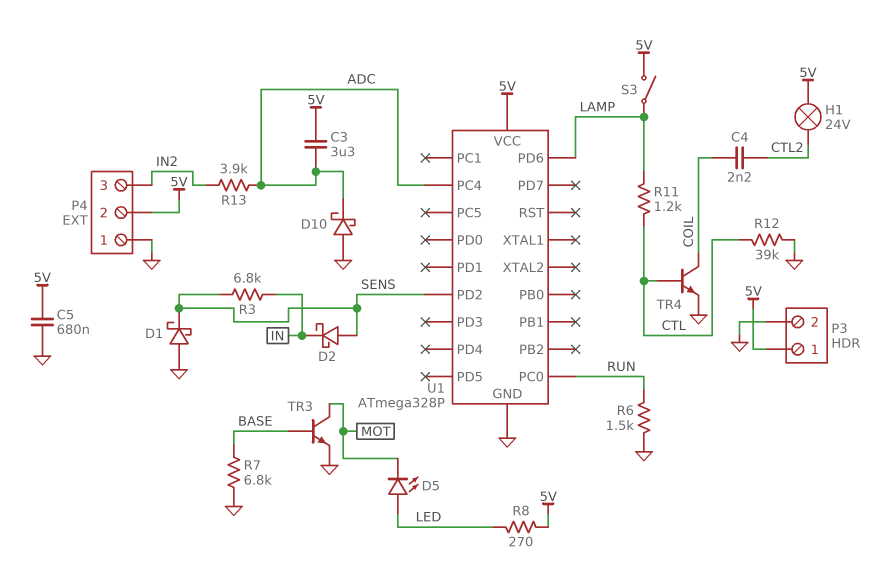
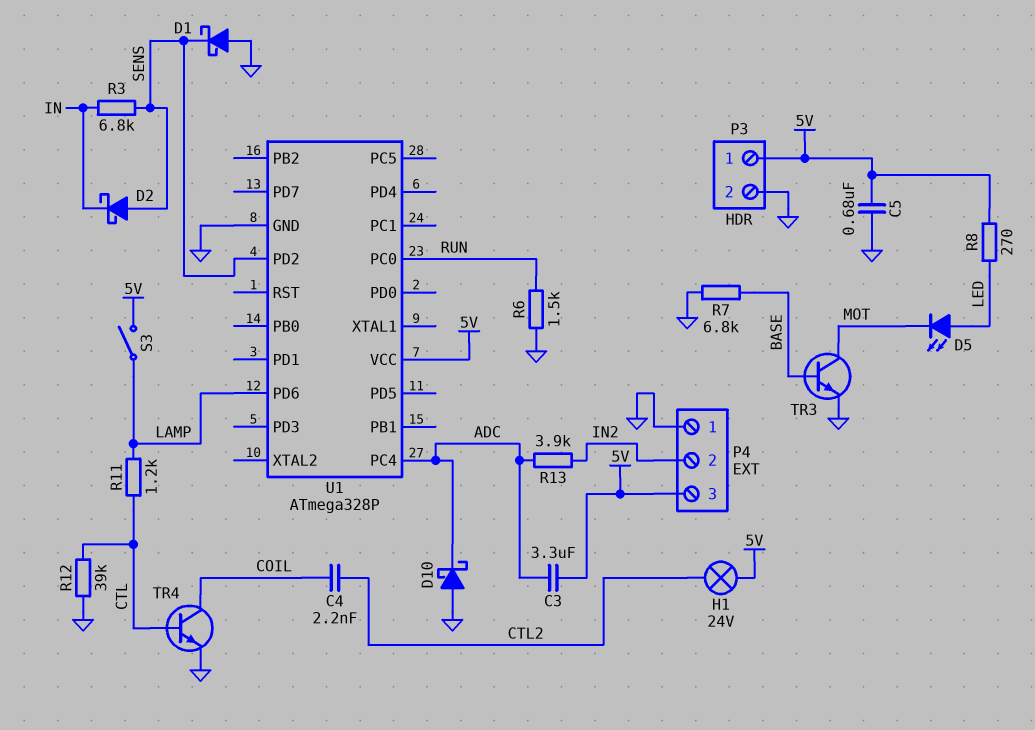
P4 pin 2: 5V -> IN2
P4 pin 3: IN2 -> 5V

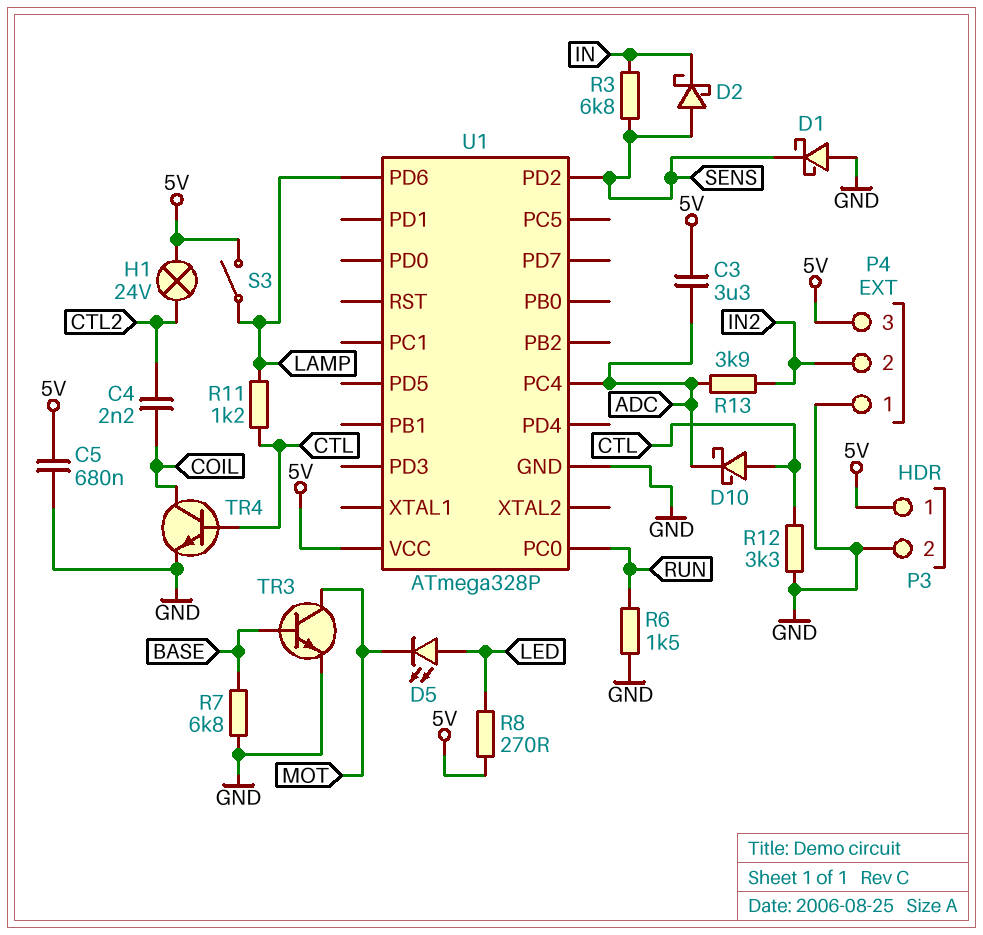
D10: schottky (A GND, K ADC) -> schottky (A CTL, K ADC)
R12: 39k (CTL, GND) -> 3.3k (CTL, GND)

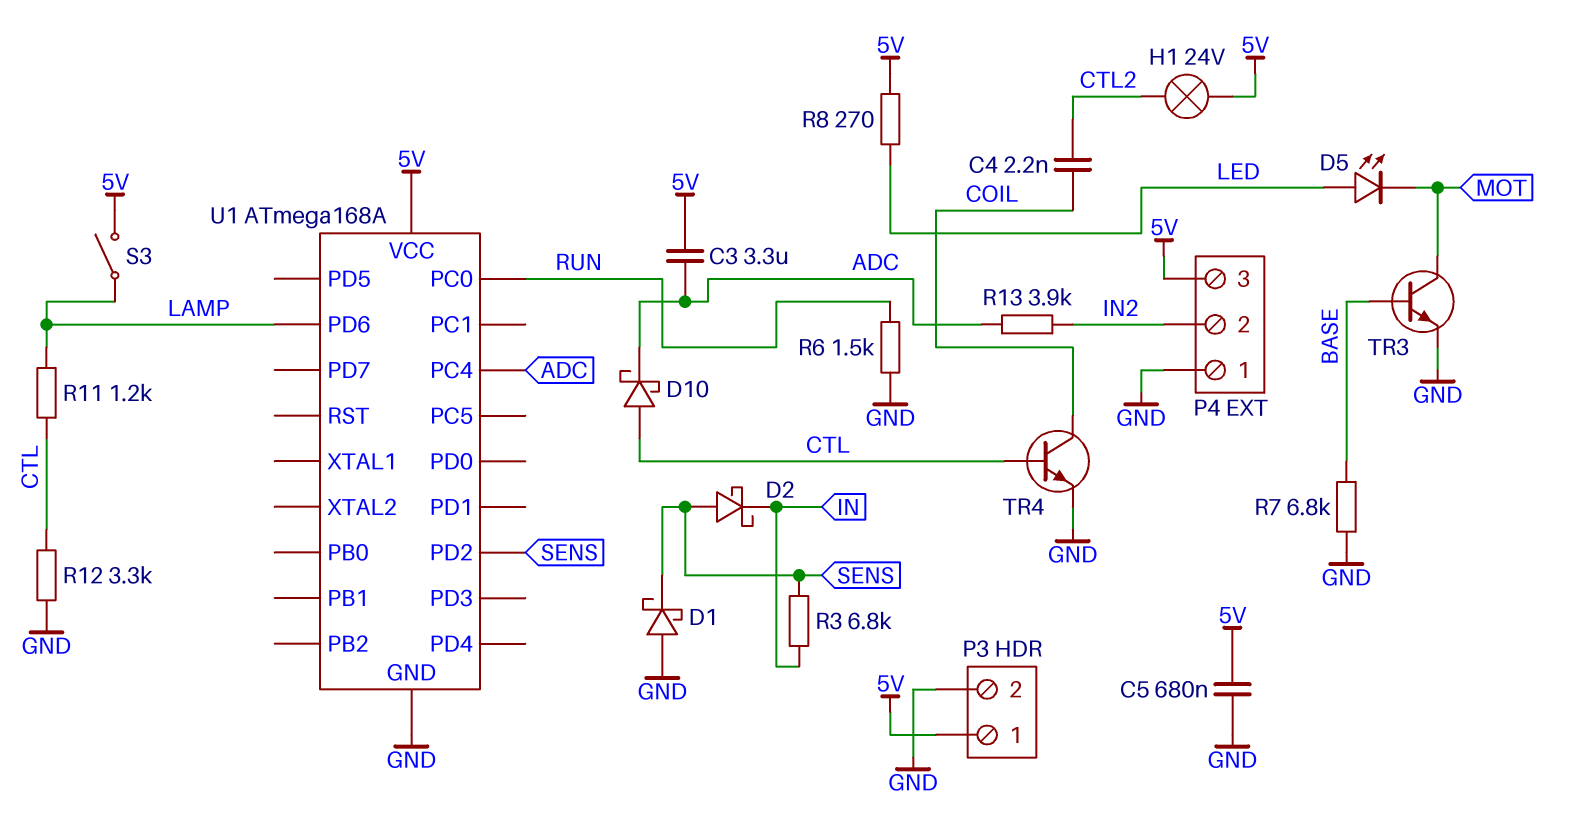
U1: ATmega328P -> ATmega168A

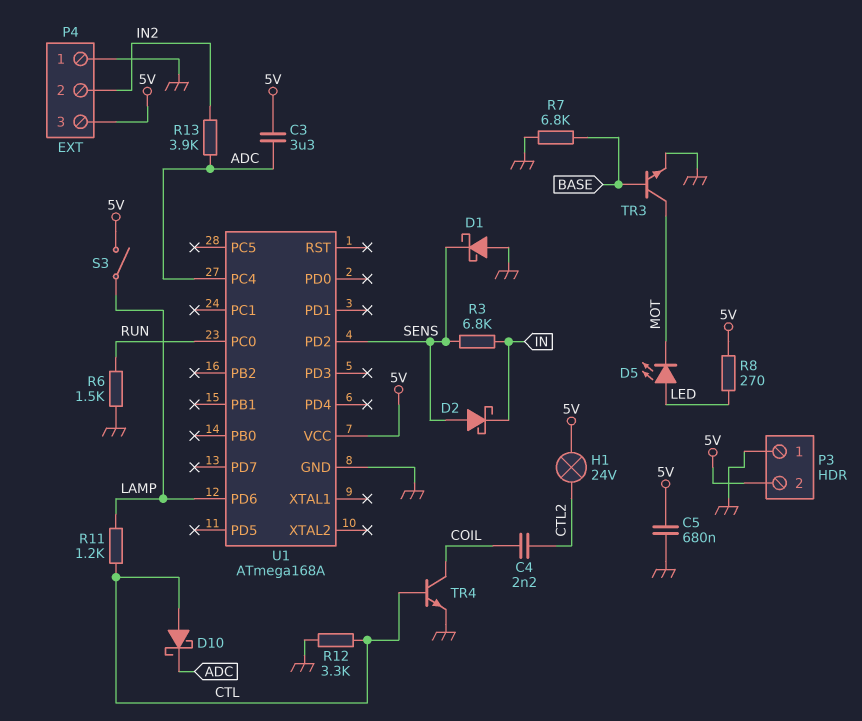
P3 pin 1: 5V -> GND
P3 pin 2: GND -> 5V

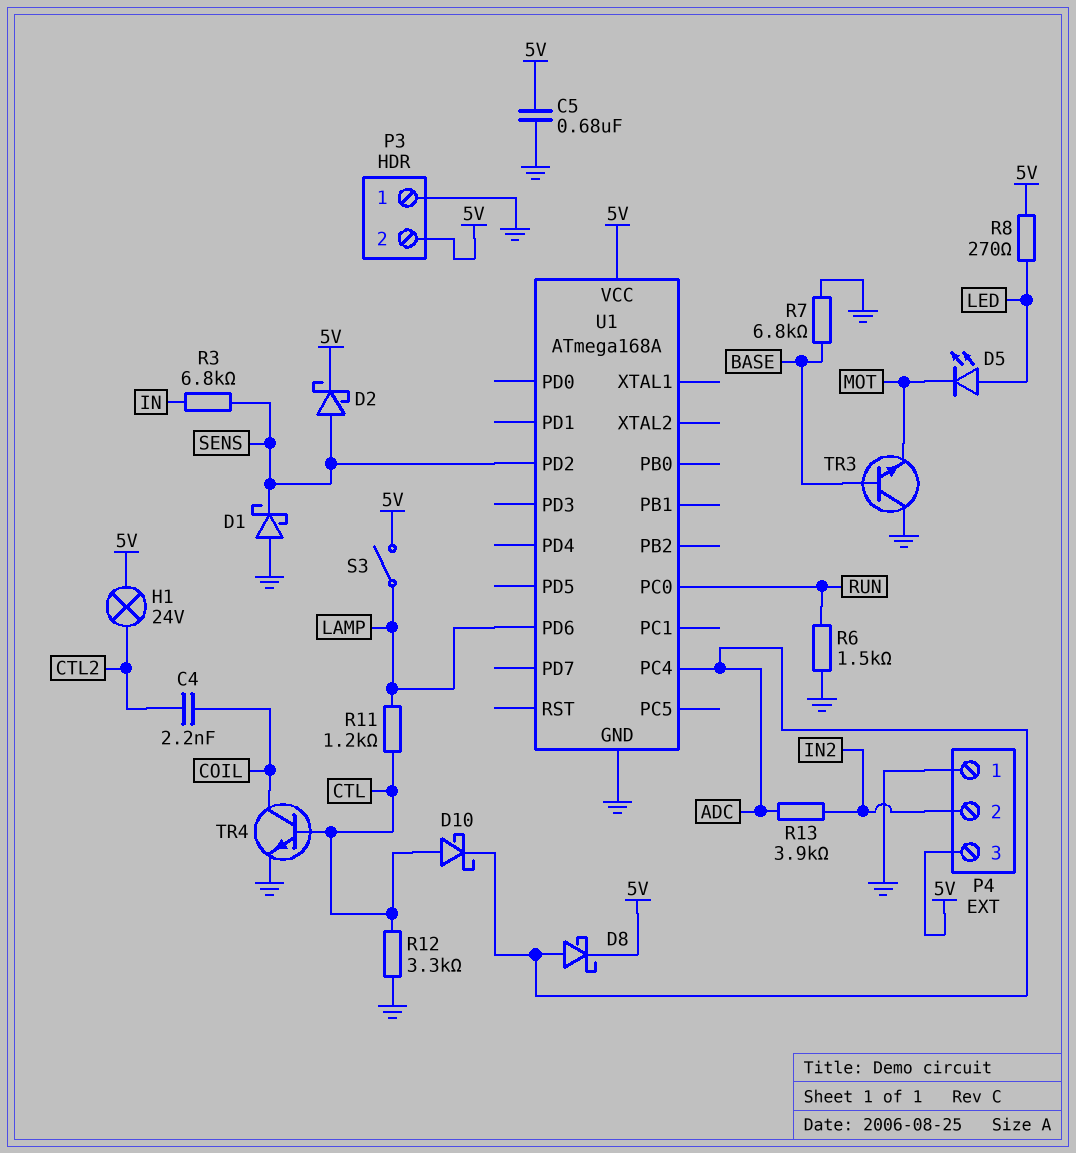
C3: 3.3uF (5V, ADC) -> none
D2: schottky (A SENS, K IN) -> schottky (A SENS, K 5V)
D8: none -> schottky (A ADC, K 5V)
TR3: NPN (B BASE, C MOT, E GND) -> NPN (B BASE, C GND, E MOT)

